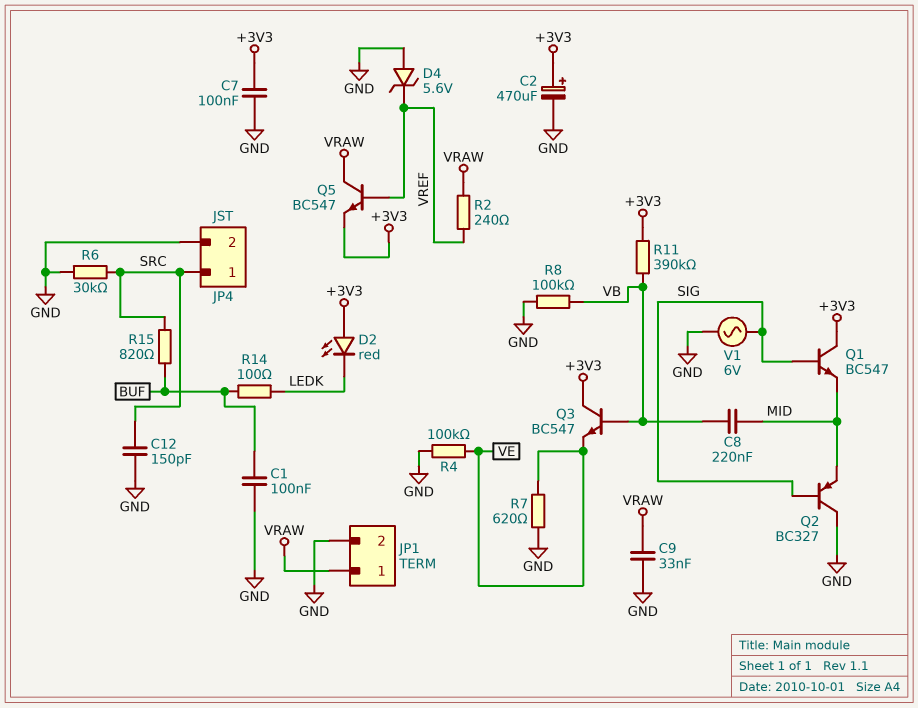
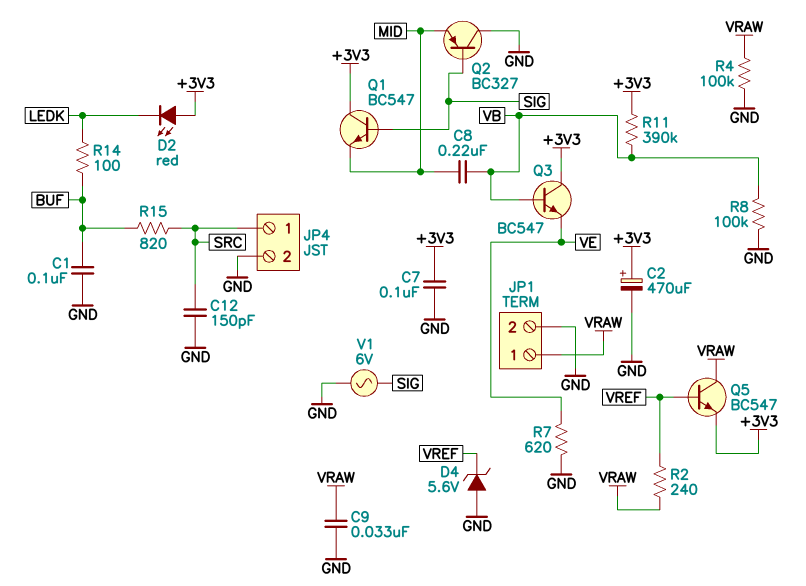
R4: 100k (GND, VE) -> 100k (GND, VRAW)
R6: 30k (GND, SRC) -> none

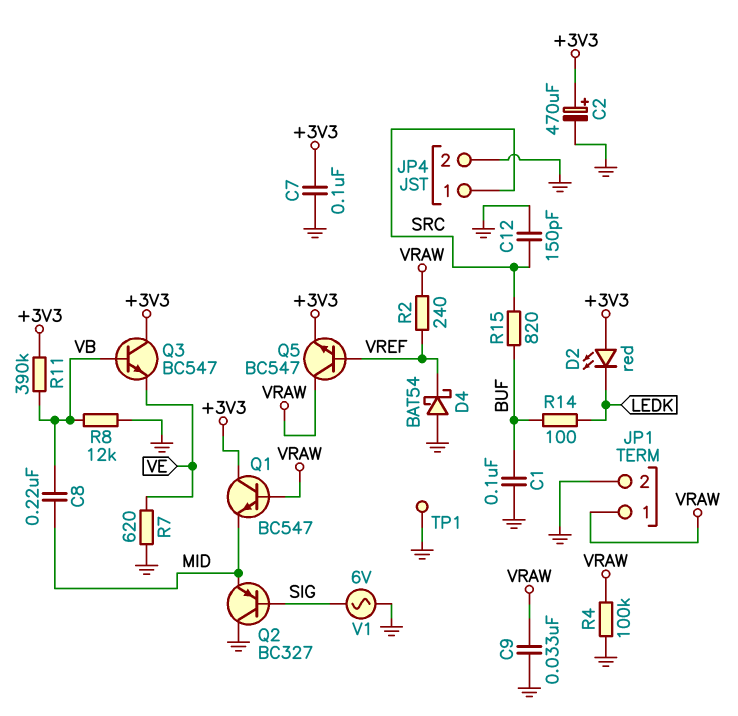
D4: zener 5.6V (A GND, K VREF) -> schottky BAT54 (A GND, K VREF)
Q1: NPN BC547 (B SIG, C +3V3, E MID) -> NPN BC547 (B VRAW, C +3V3, E MID)
R8: 100k (GND, VB) -> 12k (GND, VB)
TP1: none -> test point (GND)

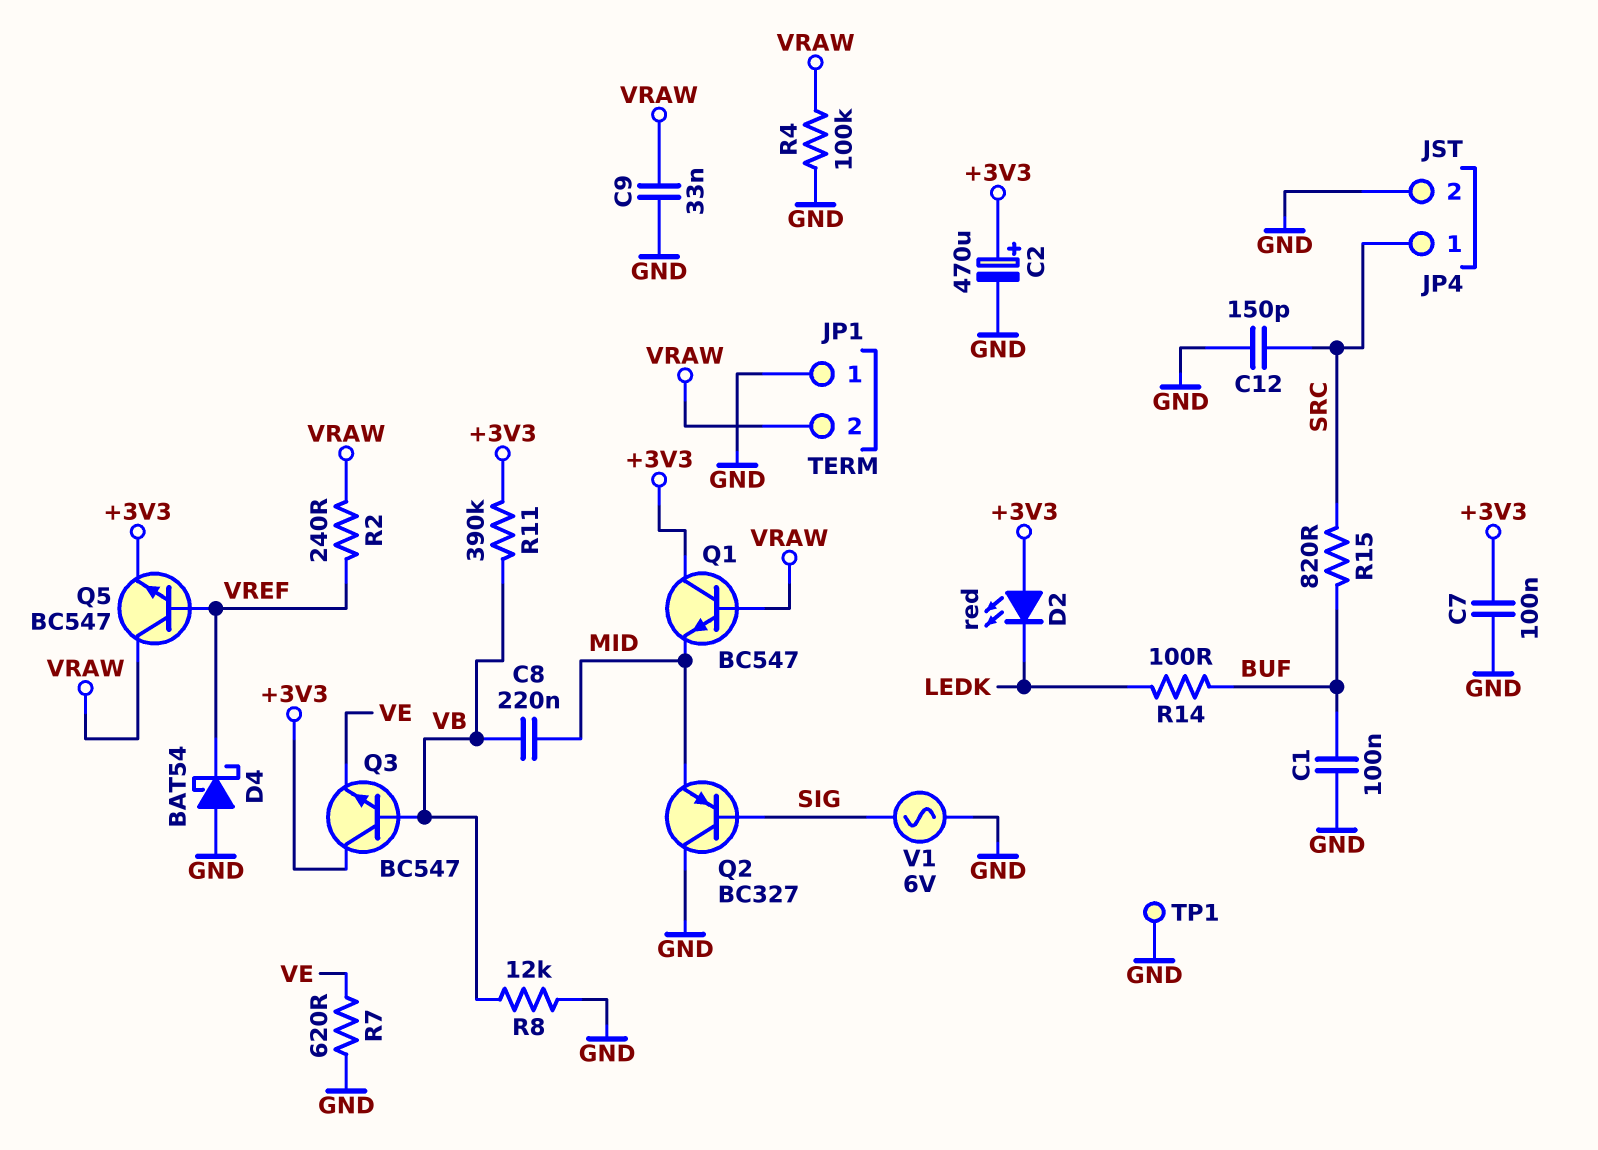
JP1 pin 1: VRAW -> GND
JP1 pin 2: GND -> VRAW

